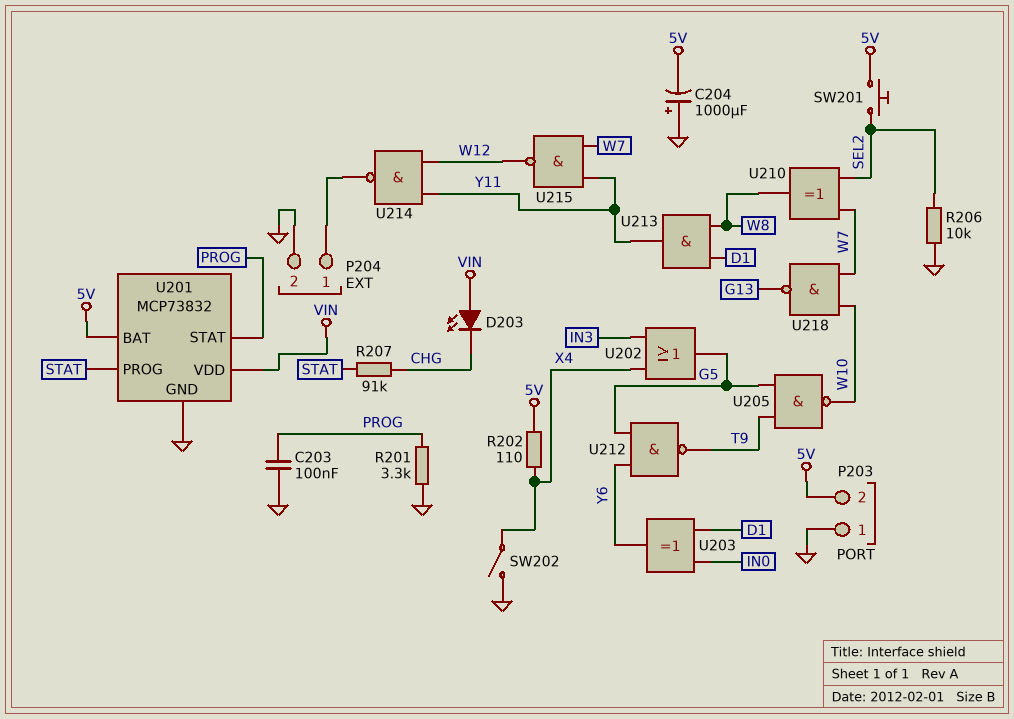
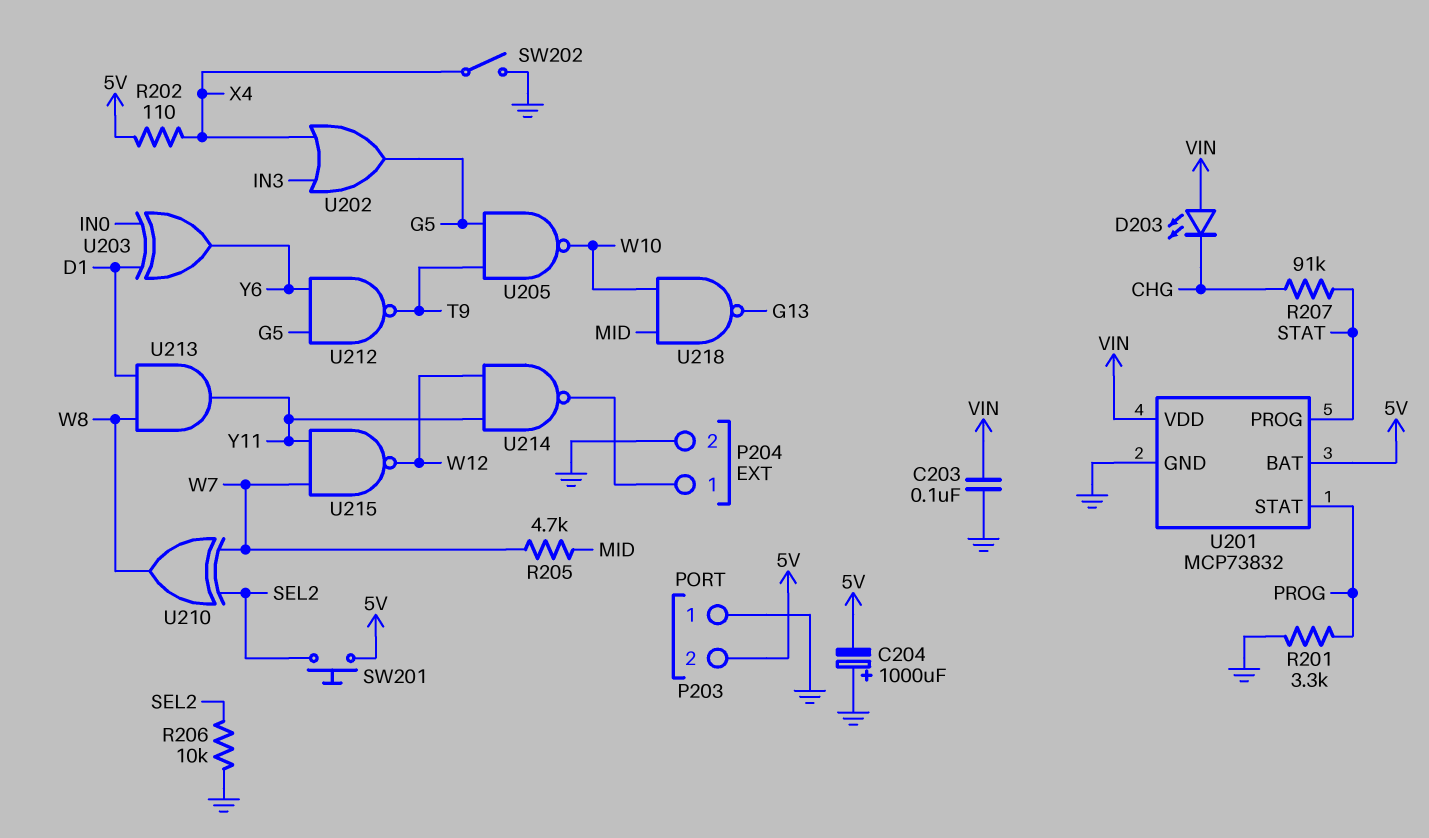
C203: 100nF (GND, PROG) -> 100nF (GND, VIN)
R205: none -> 4.7k (MID, W7)
U218: NAND (in W7, in W10, out G13) -> NAND (in MID, in W10, out G13)

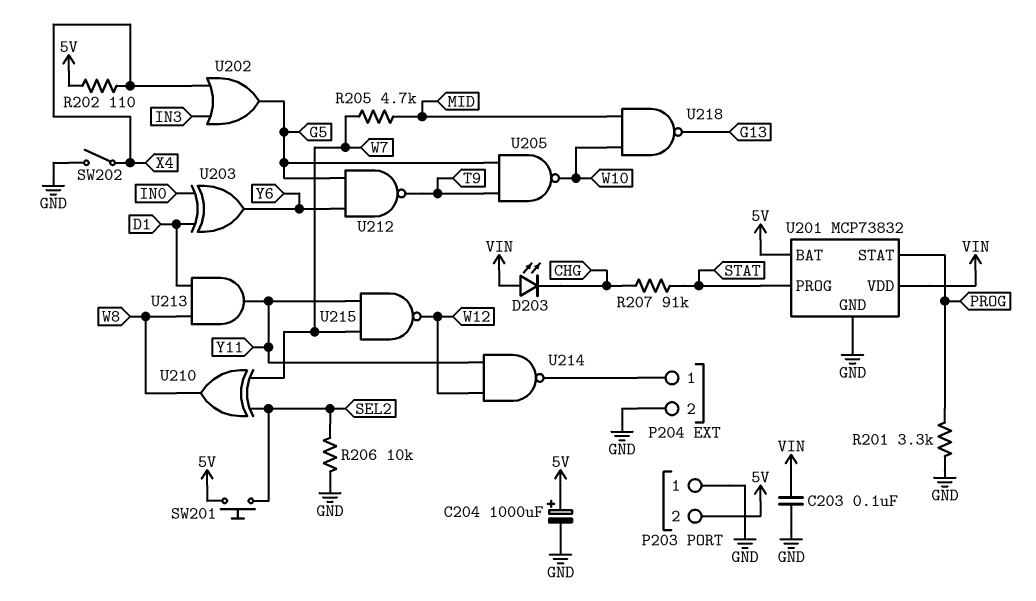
C204: 1000uF (plus GND, minus 5V) -> 1000uF (plus 5V, minus GND)

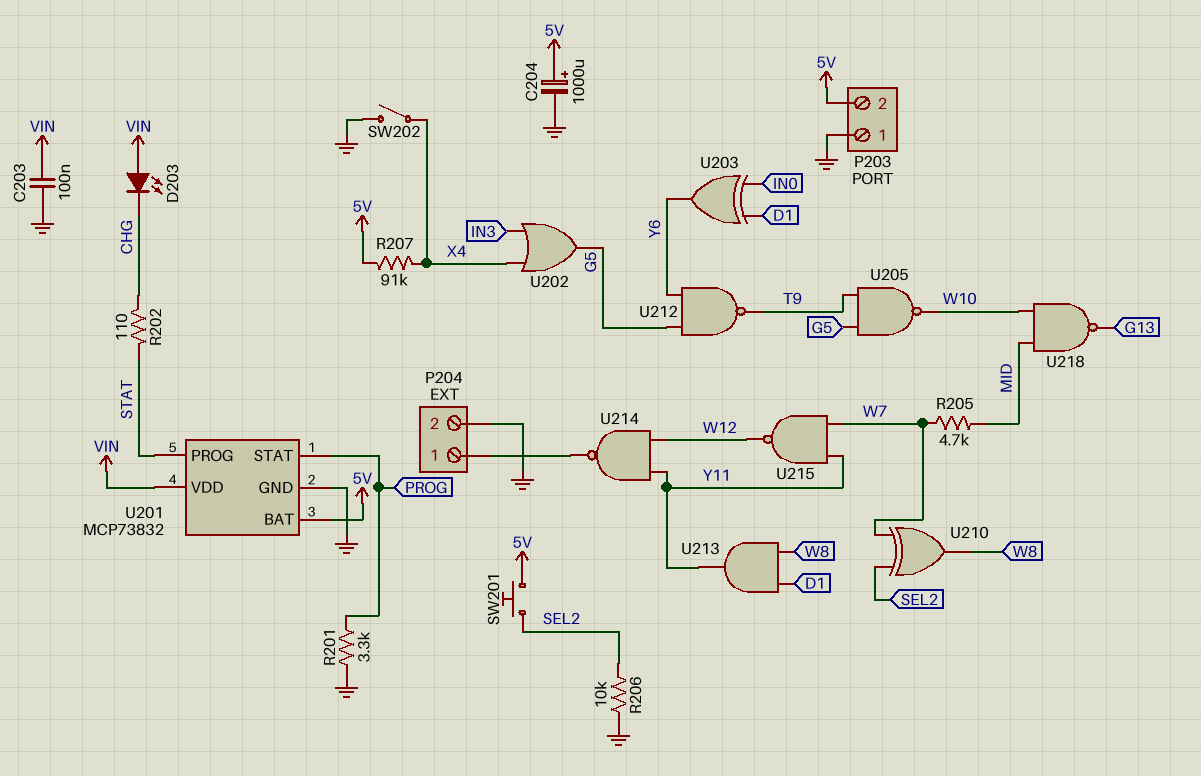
R202: 110 (5V, X4) -> 110 (CHG, STAT)
R207: 91k (CHG, STAT) -> 91k (5V, X4)

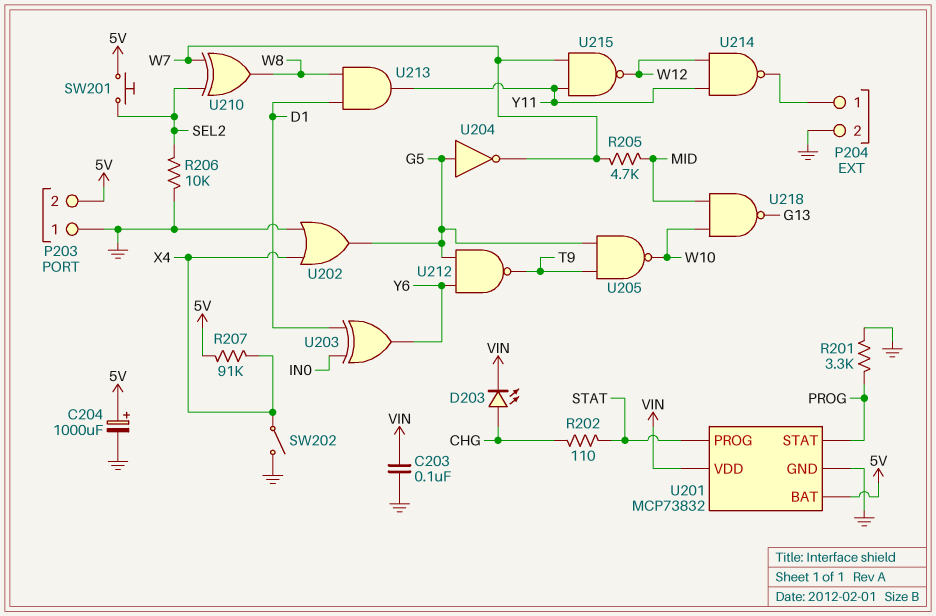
D203: LED (A VIN, K CHG) -> LED (A CHG, K VIN)
U202: OR (in IN3, in X4, out G5) -> OR (in GND, in X4, out G5)
U204: none -> NOT (in G5, out W7)

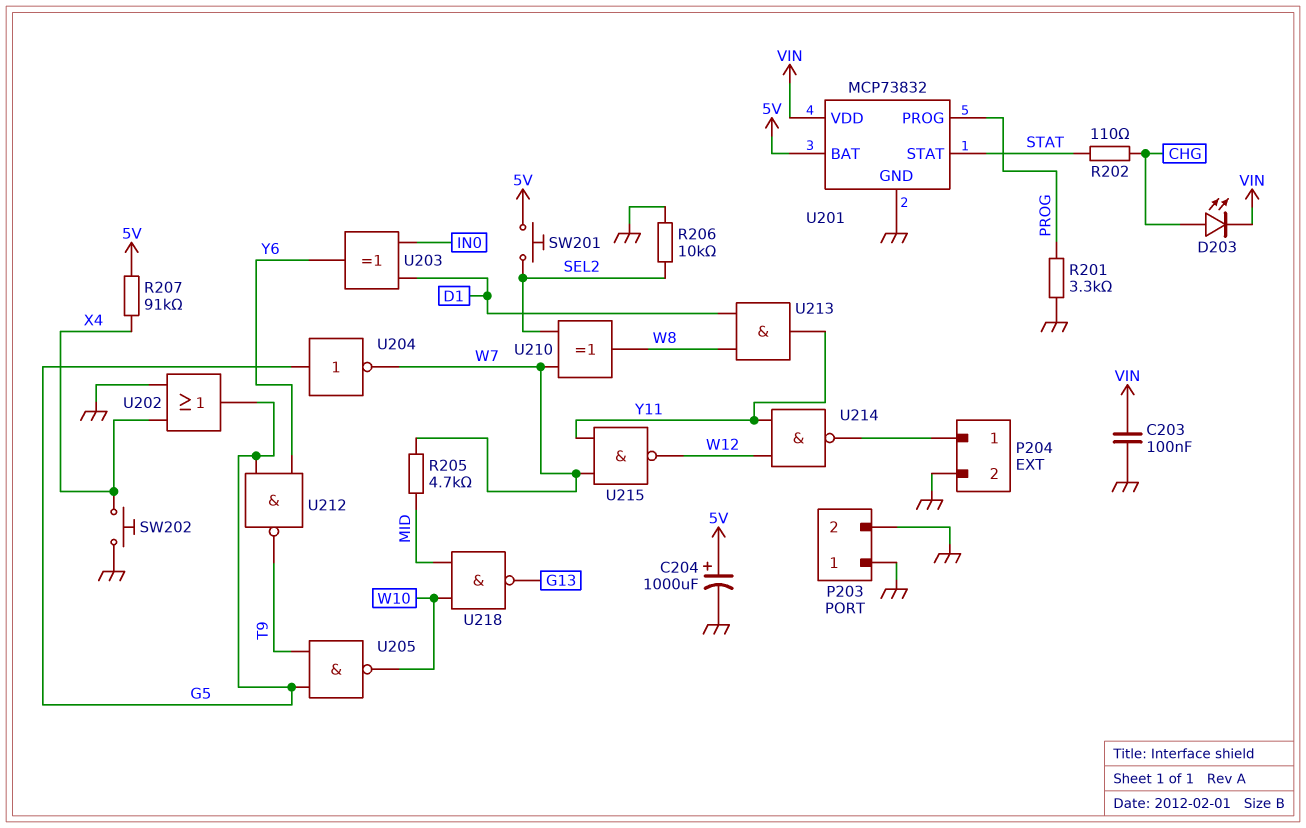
P203 pin 2: 5V -> GND
SW202: switch (GND, X4) -> button (GND, X4)
U201 pin PROG: STAT -> PROG
U201 pin STAT: PROG -> STAT

